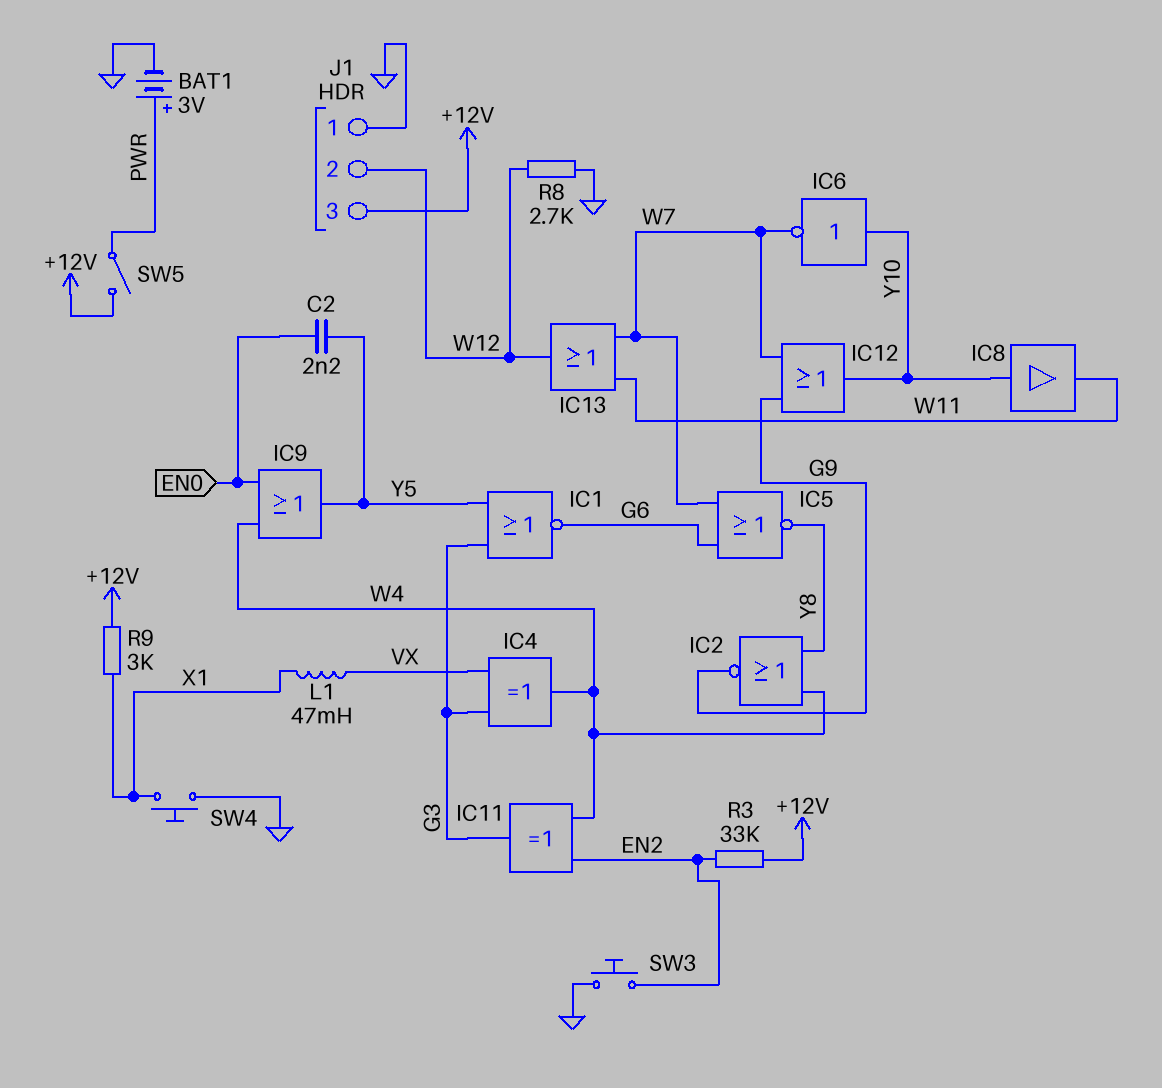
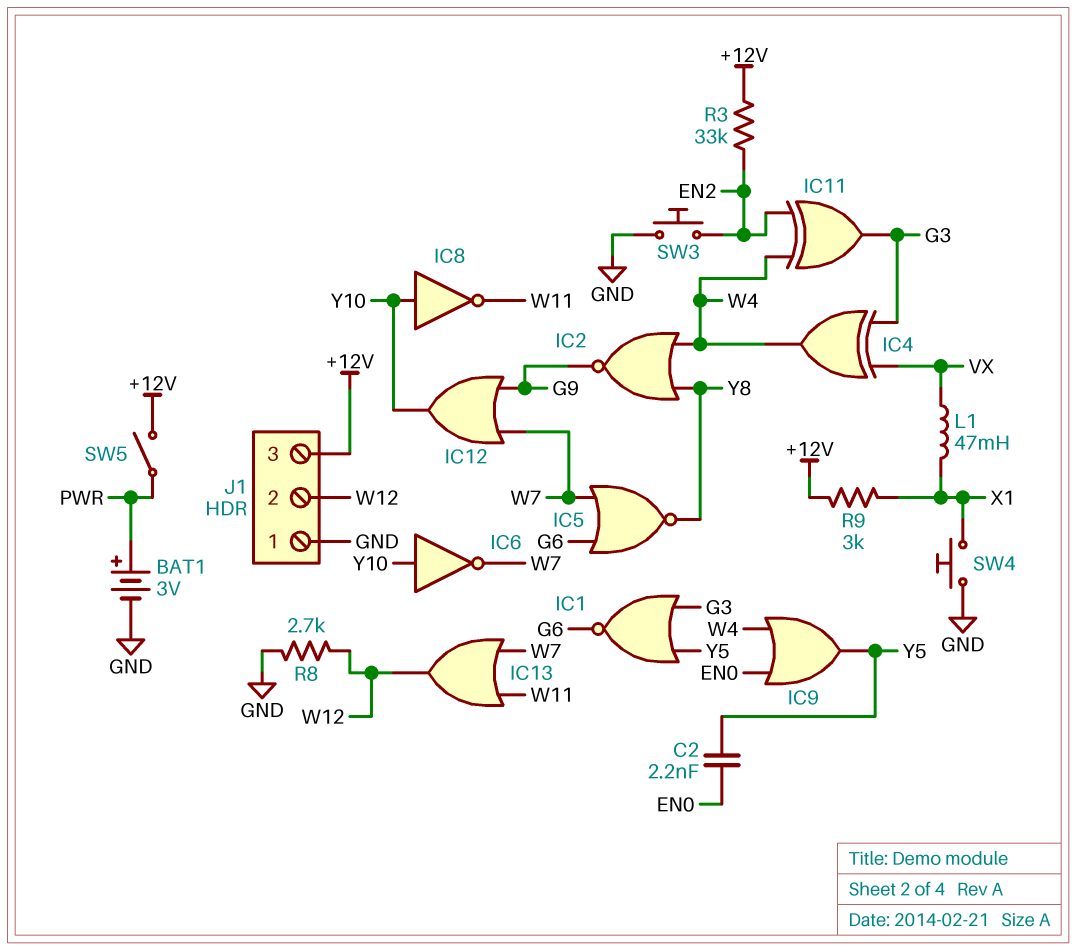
IC8: buffer (in Y10, out W11) -> NOT (in Y10, out W11)

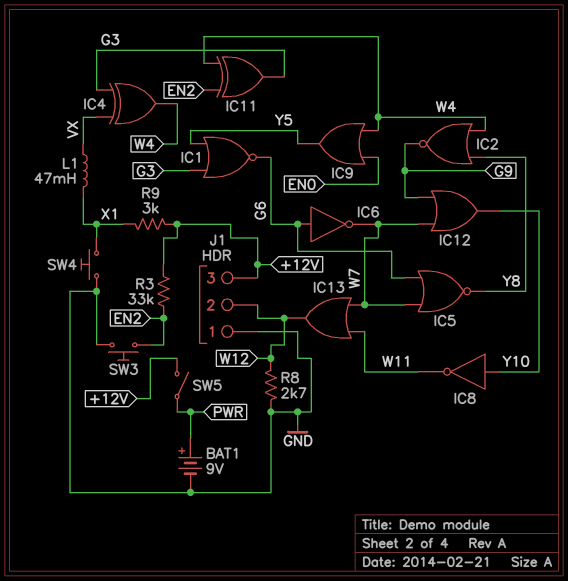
BAT1: 3V (plus PWR, minus GND) -> 9V (plus PWR, minus GND)
C2: 2.2nF (EN0, Y5) -> none
IC6: NOT (in Y10, out W7) -> NOT (in G6, out W7)

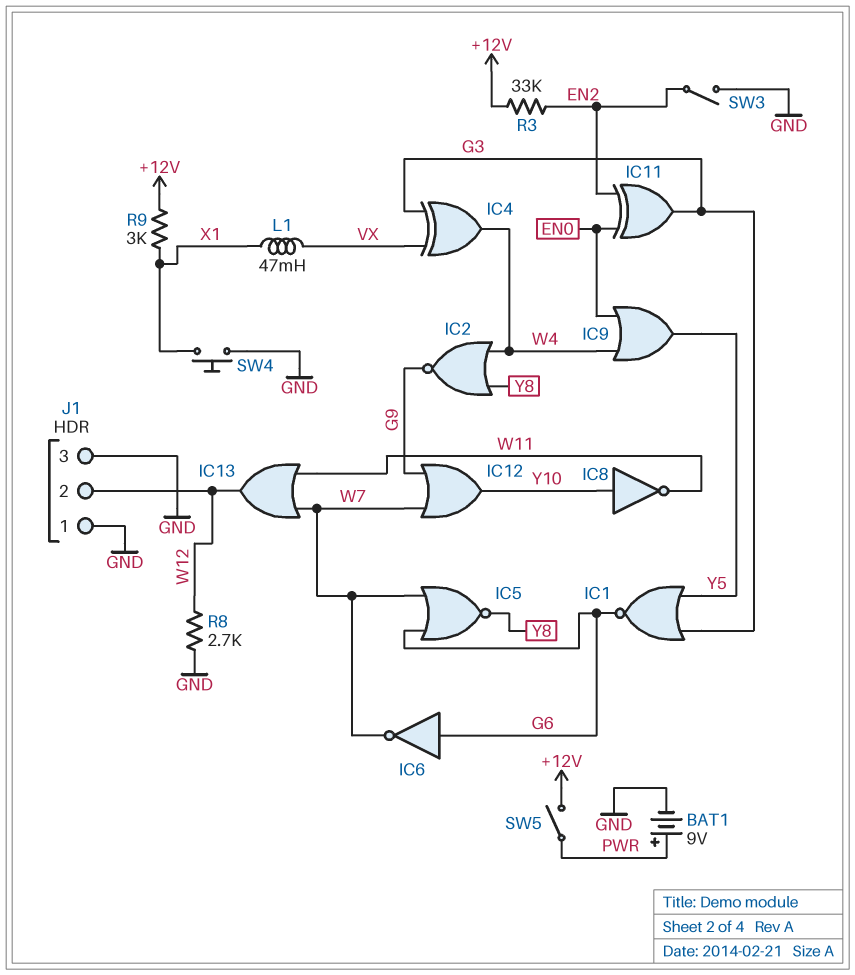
IC11: XOR (in EN2, in W4, out G3) -> XOR (in EN0, in EN2, out G3)
J1 pin 3: +12V -> GND
SW3: button (EN2, GND) -> switch (EN2, GND)

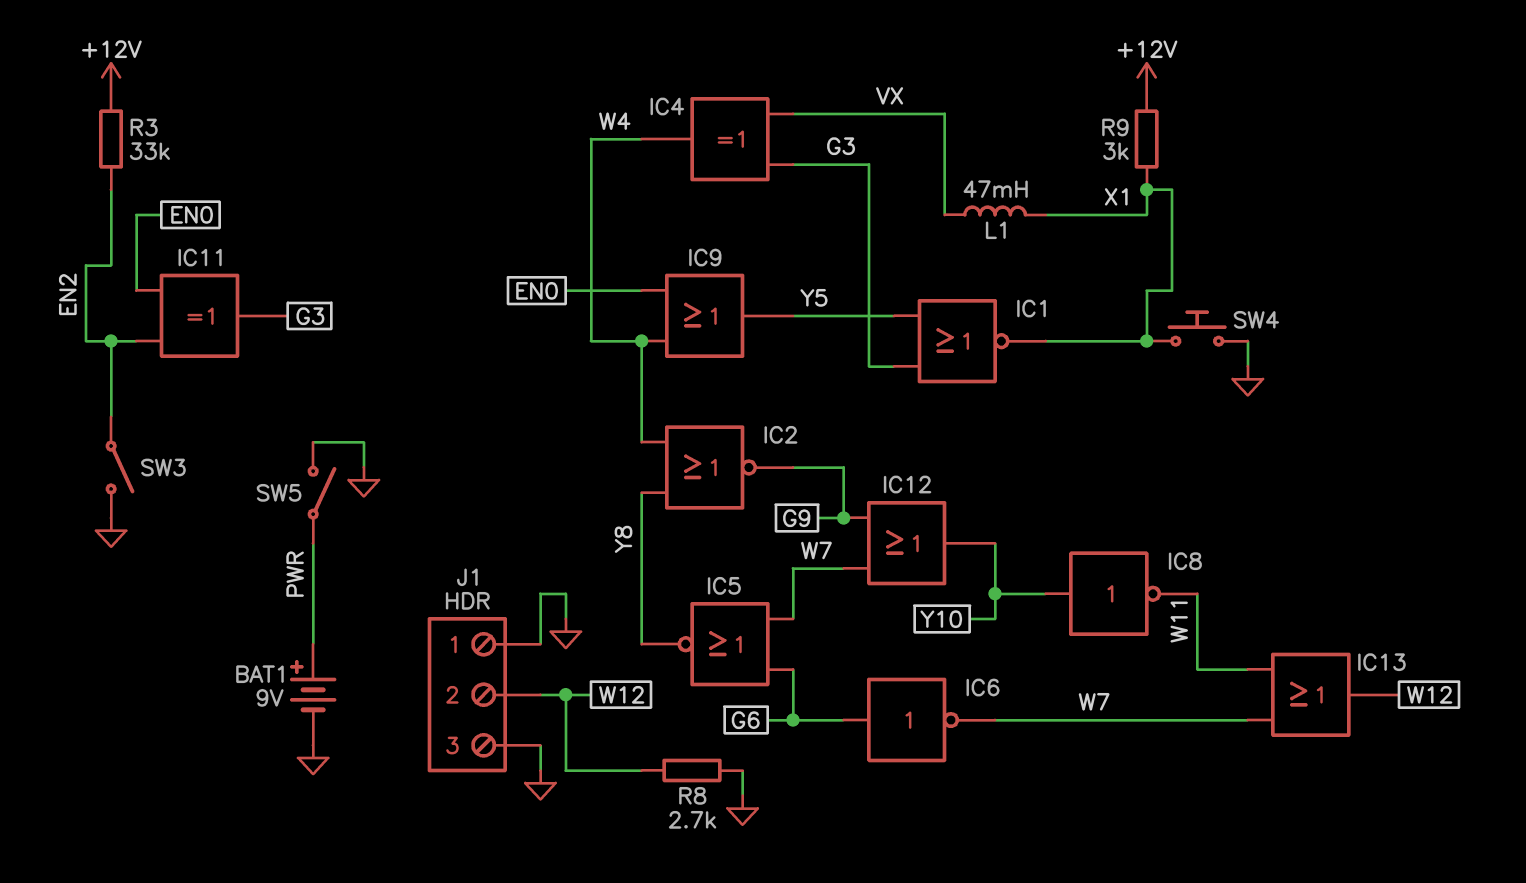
IC1: NOR (in G3, in Y5, out G6) -> NOR (in G3, in Y5, out X1)
SW5: switch (+12V, PWR) -> switch (GND, PWR)

